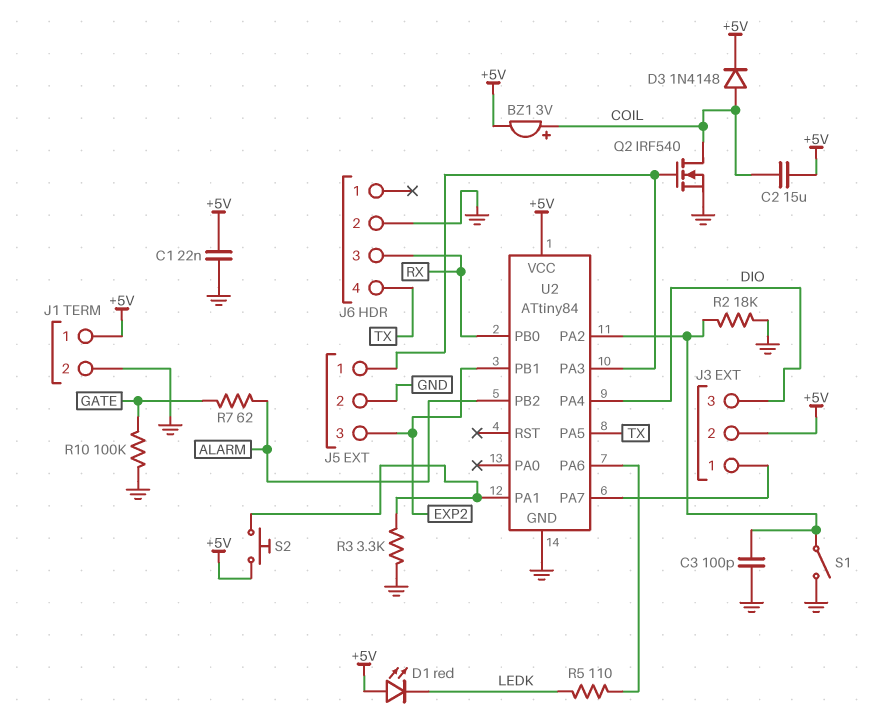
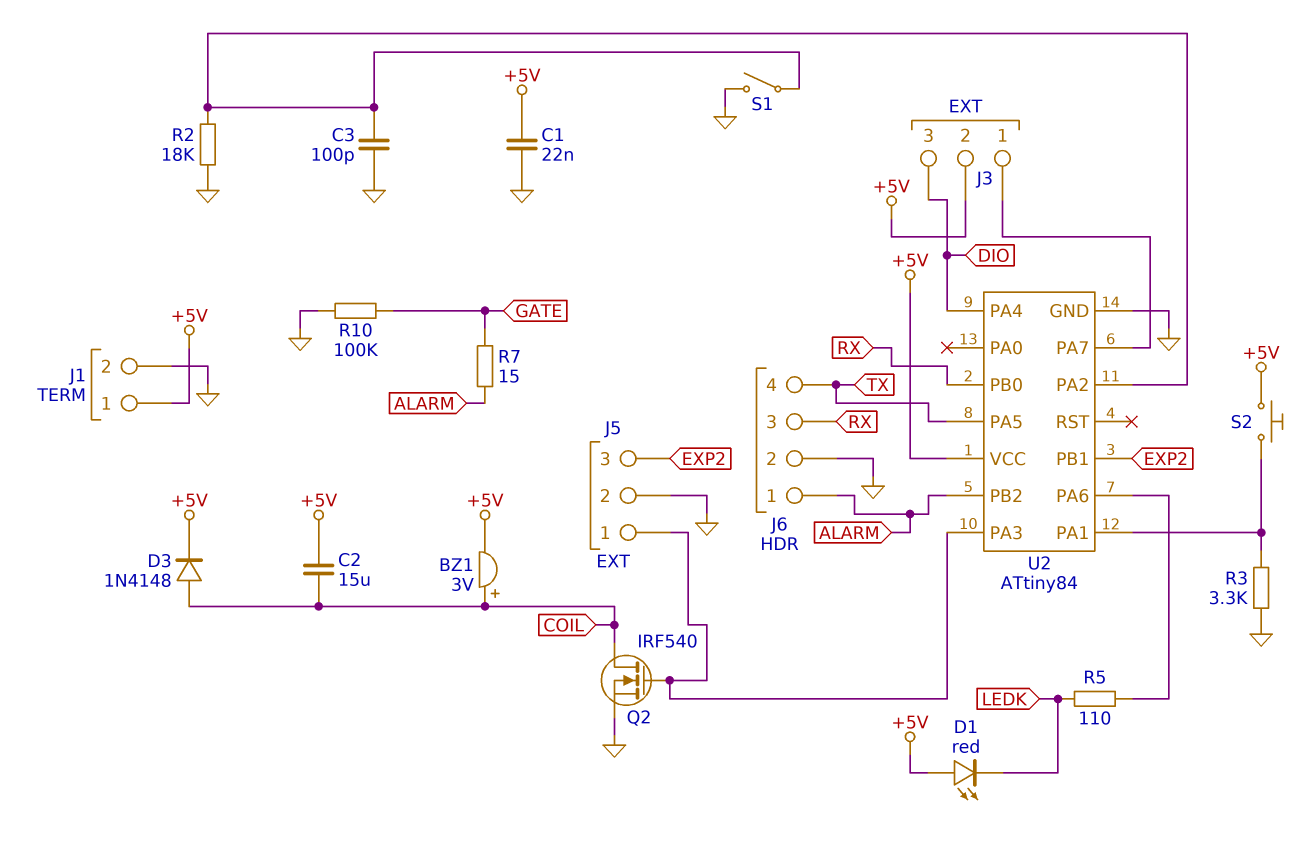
J6 pin 1: none -> ALARM
R7: 62 (ALARM, GATE) -> 15 (ALARM, GATE)

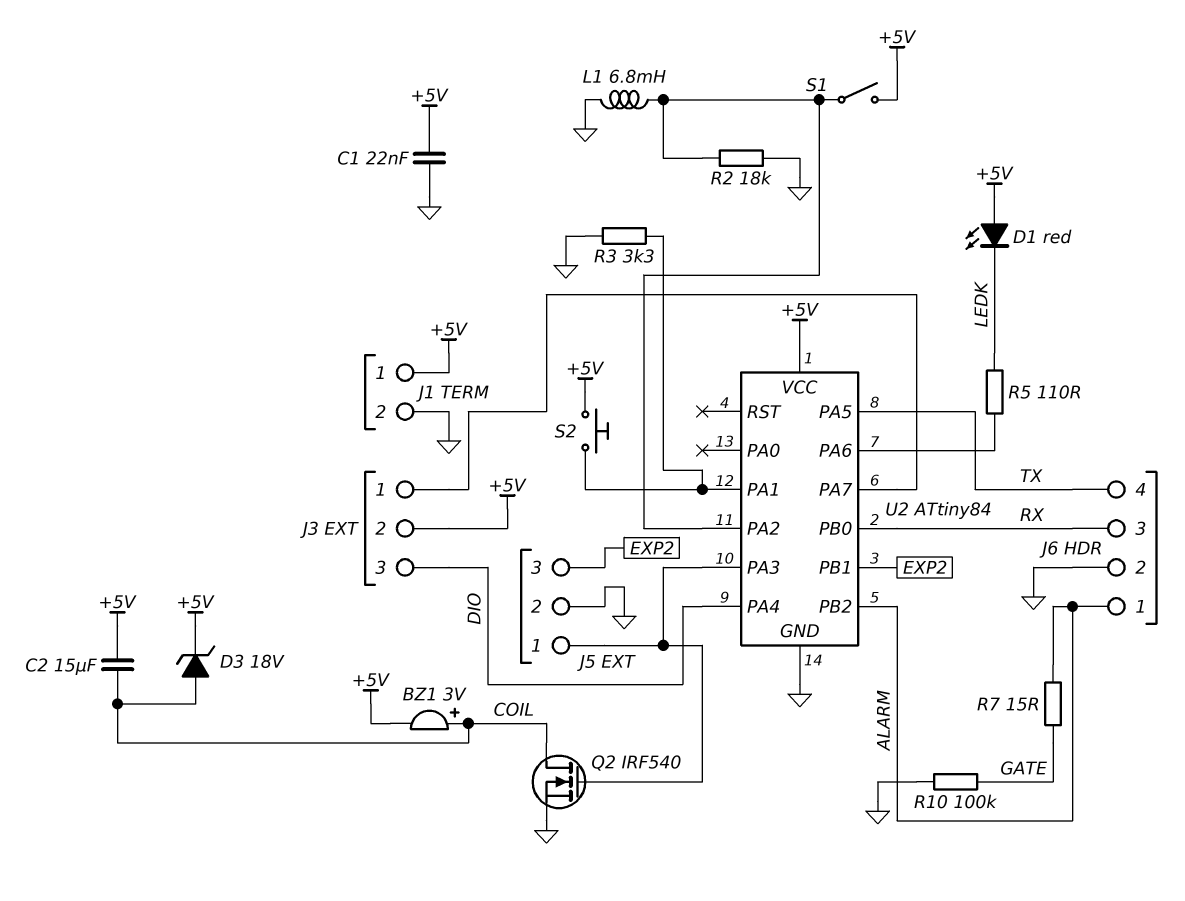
C3: 100pF (GND, U2/PA2) -> none
D3: diode 1N4148 (A COIL, K +5V) -> zener 18V (A COIL, K +5V)
L1: none -> 6.8mH (GND, U2/PA2)
S1: switch (GND, U2/PA2) -> switch (+5V, U2/PA2)

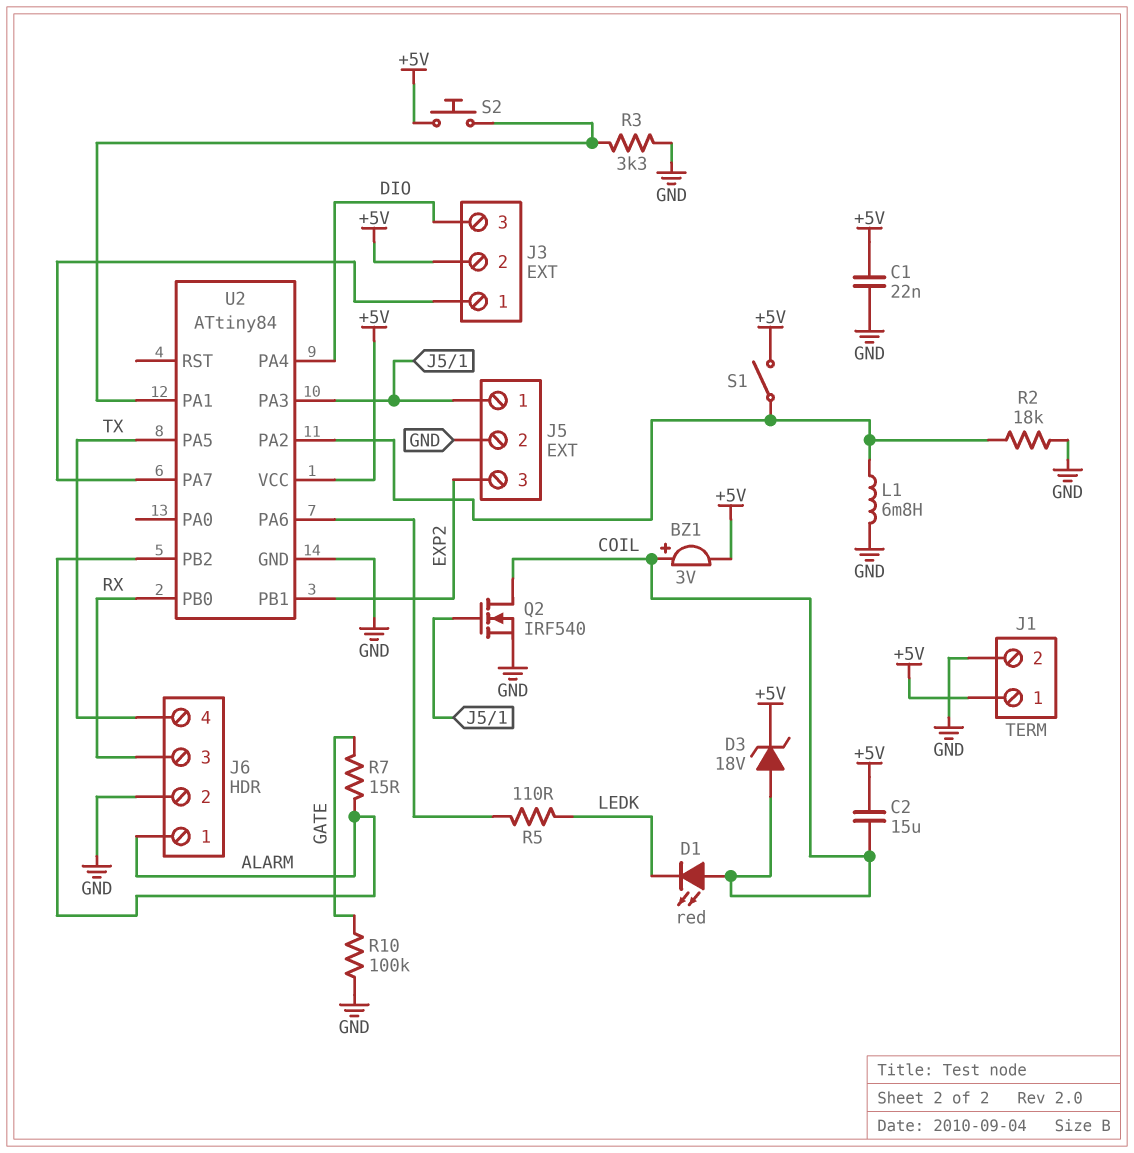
D1: LED red (A +5V, K LEDK) -> LED red (A COIL, K LEDK)

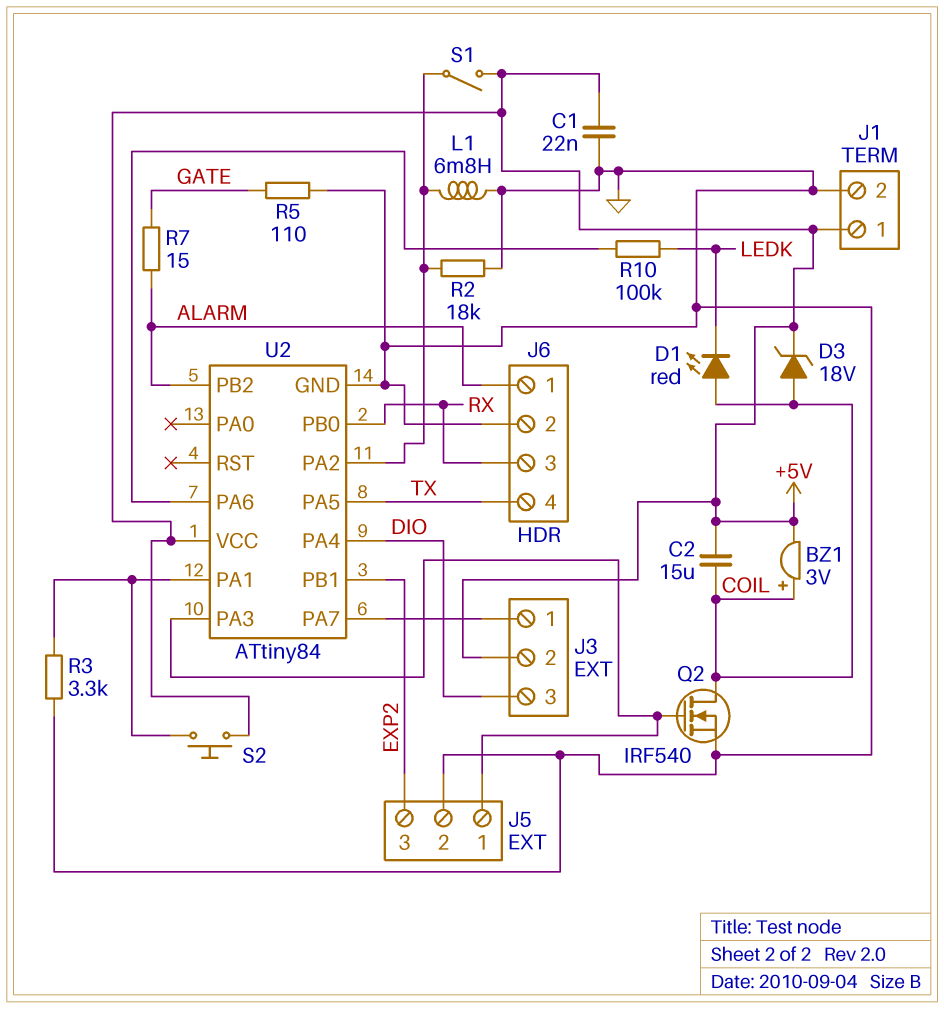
R5: 110 (LEDK, U2/PA6) -> 110 (GATE, GND)
R10: 100k (GATE, GND) -> 100k (LEDK, U2/PA6)

